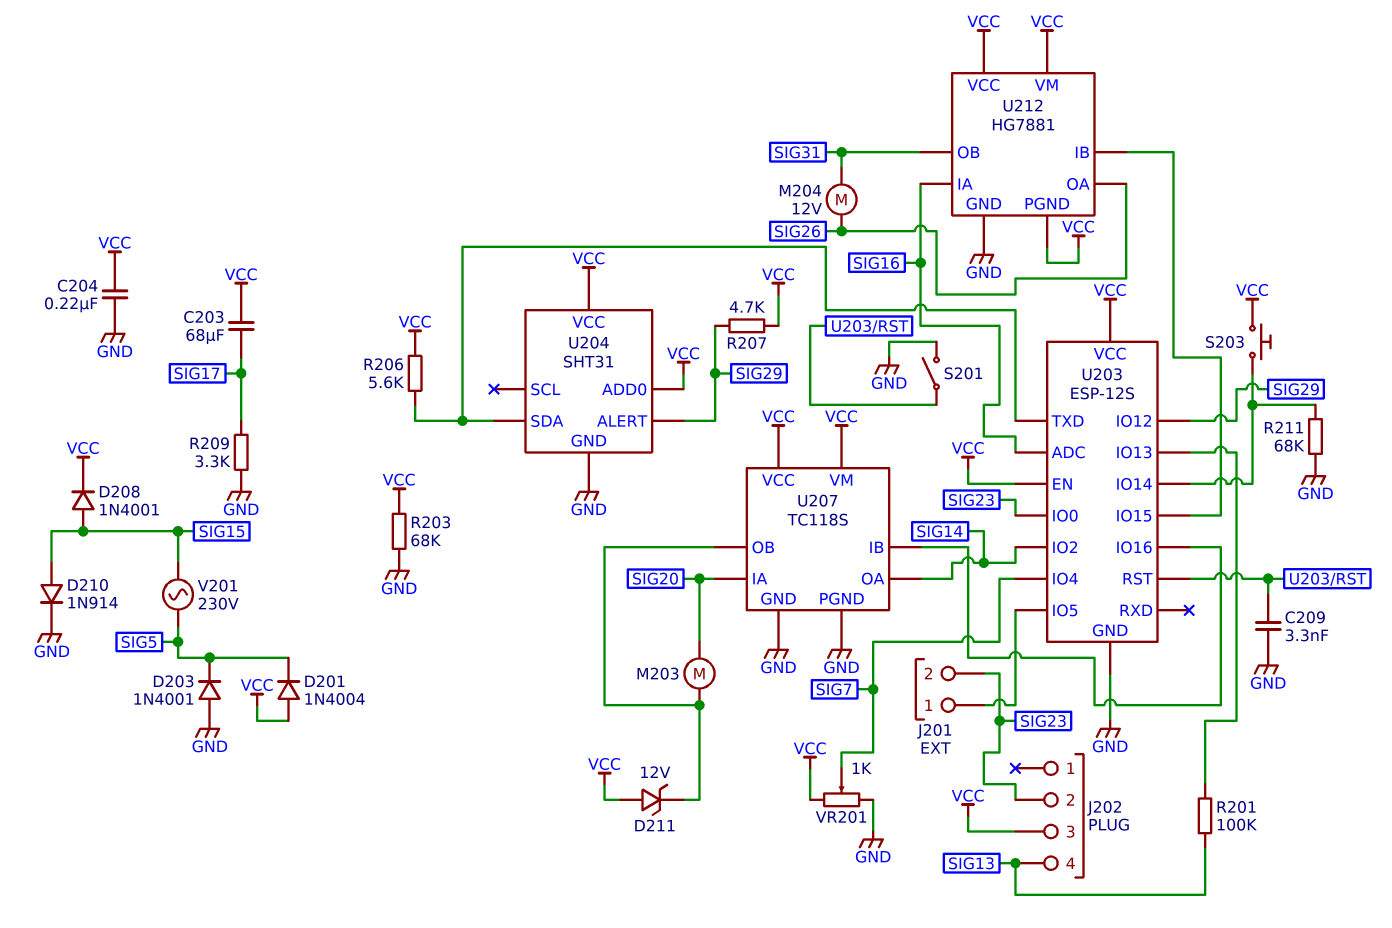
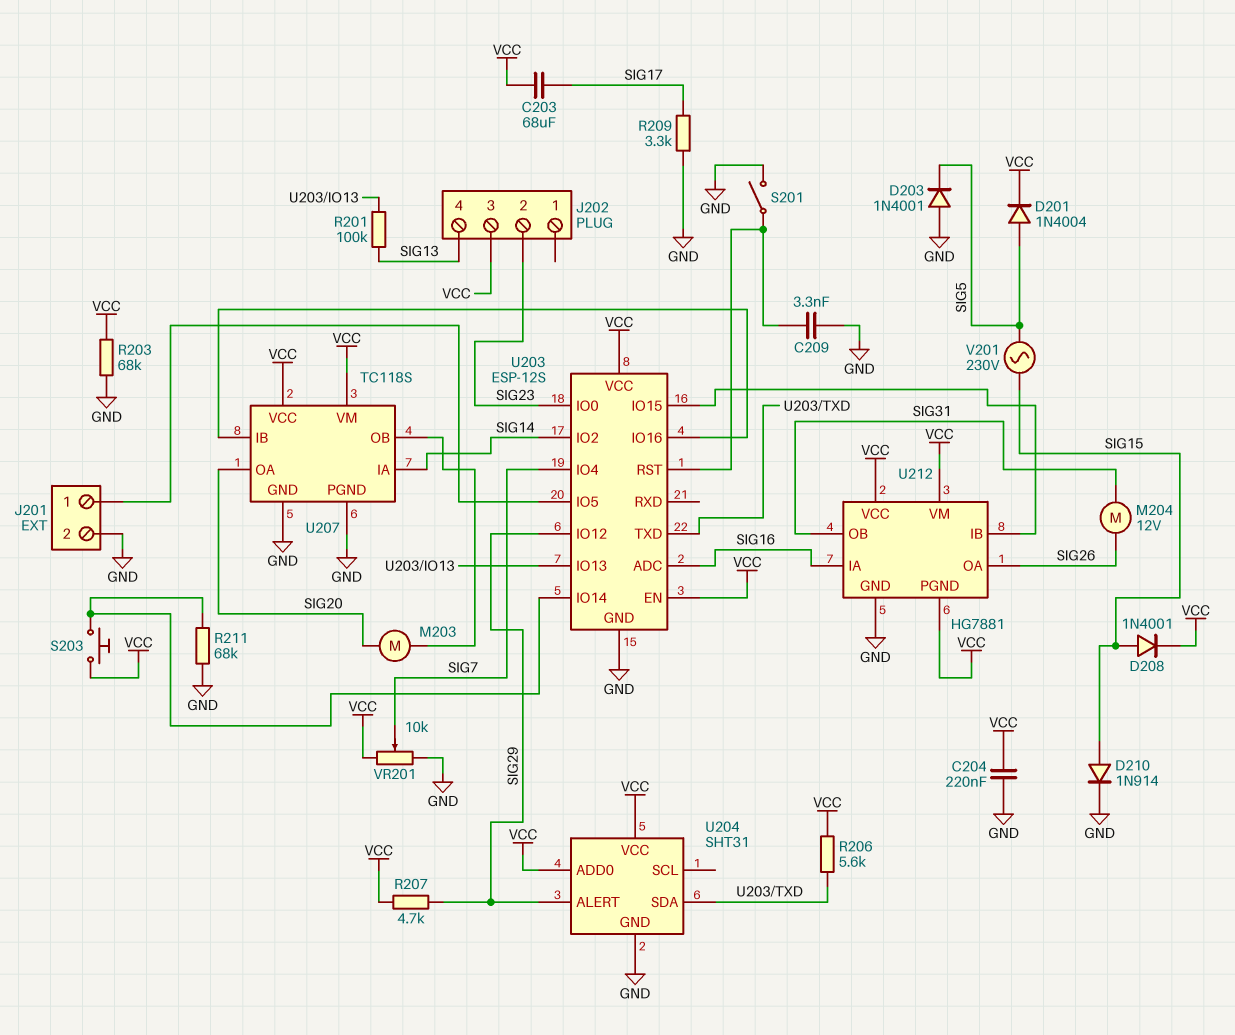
D201: diode 1N4004 (A VCC, K SIG5) -> diode 1N4004 (A SIG5, K VCC)
D211: zener 12V (A VCC, K U207/OB) -> none
J201 pin 2: SIG23 -> GND
U207 pin IA: SIG20 -> SIG14
U207 pin OA: SIG14 -> SIG20
VR201: 1k (GND, VCC, wiper SIG7) -> 10k (GND, VCC, wiper SIG7)

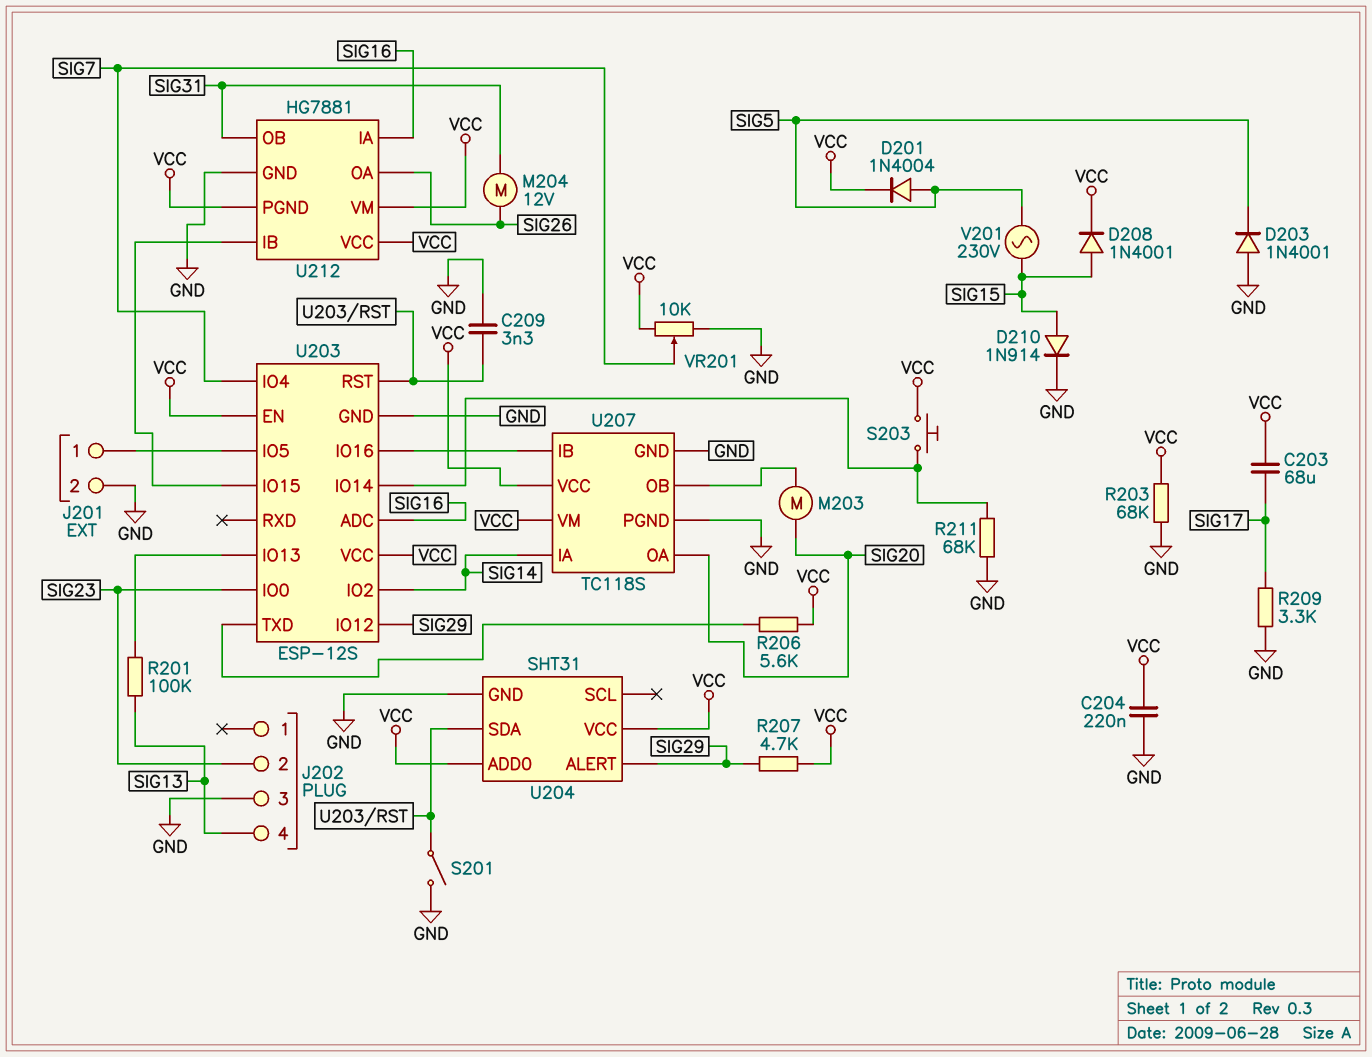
J202 pin 3: VCC -> GND
U204 pin SDA: U203/TXD -> U203/RST

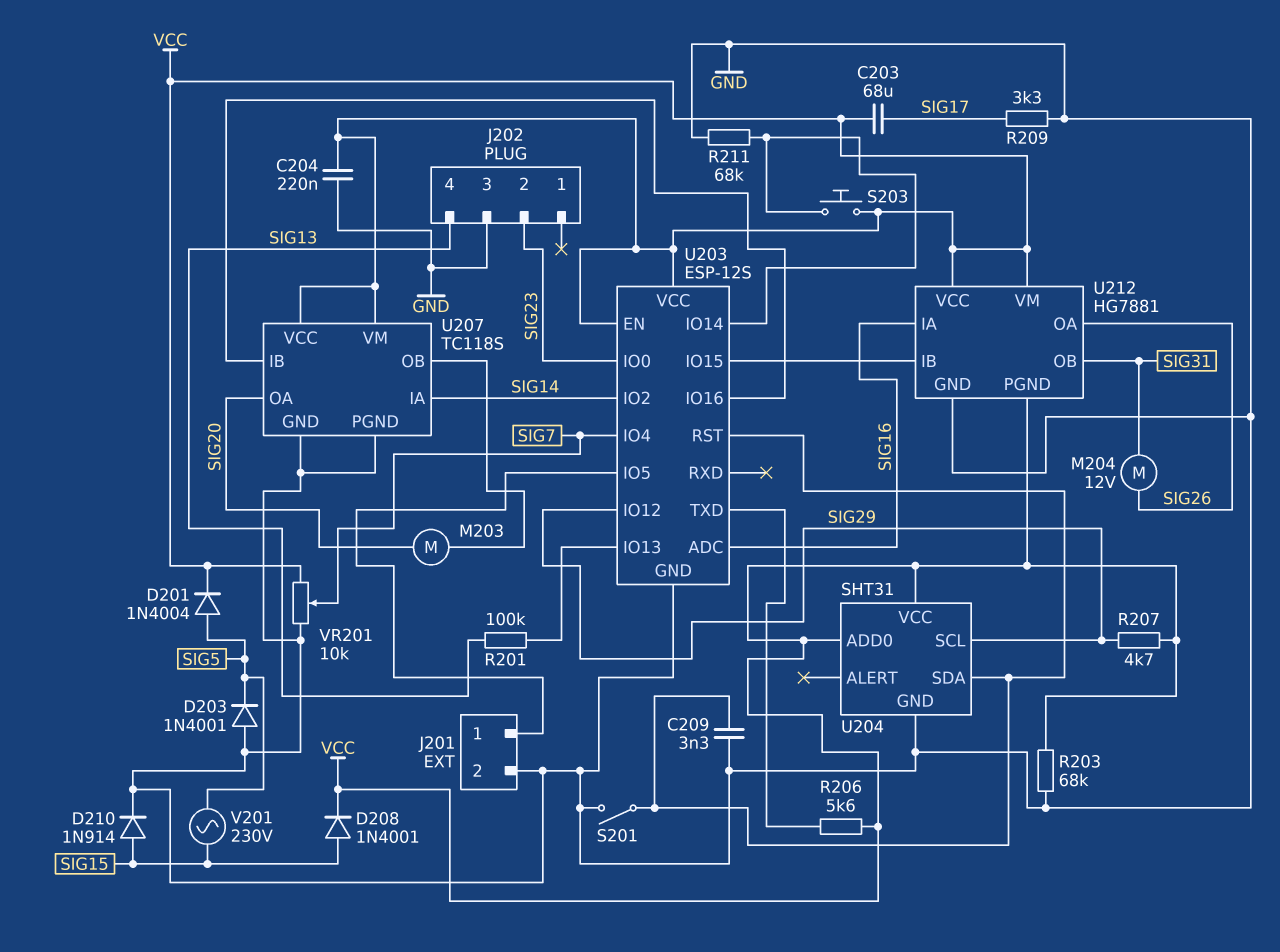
U204 pin ALERT: SIG29 -> none
U204 pin SCL: none -> SIG29

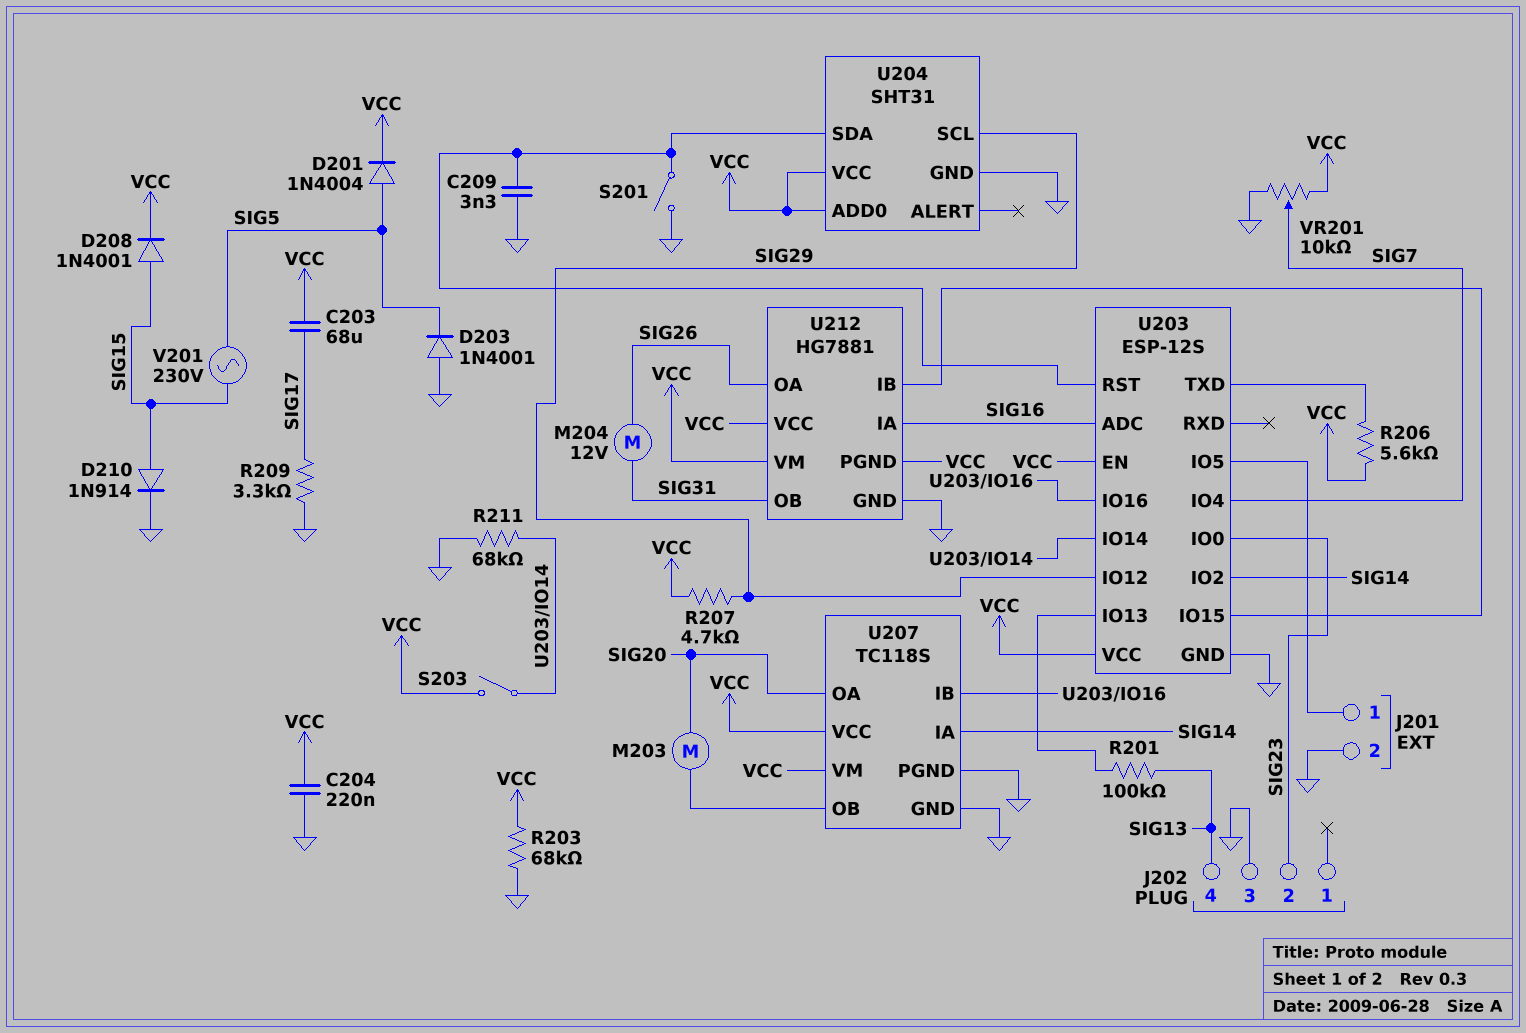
S203: button (U203/IO14, VCC) -> switch (U203/IO14, VCC)

